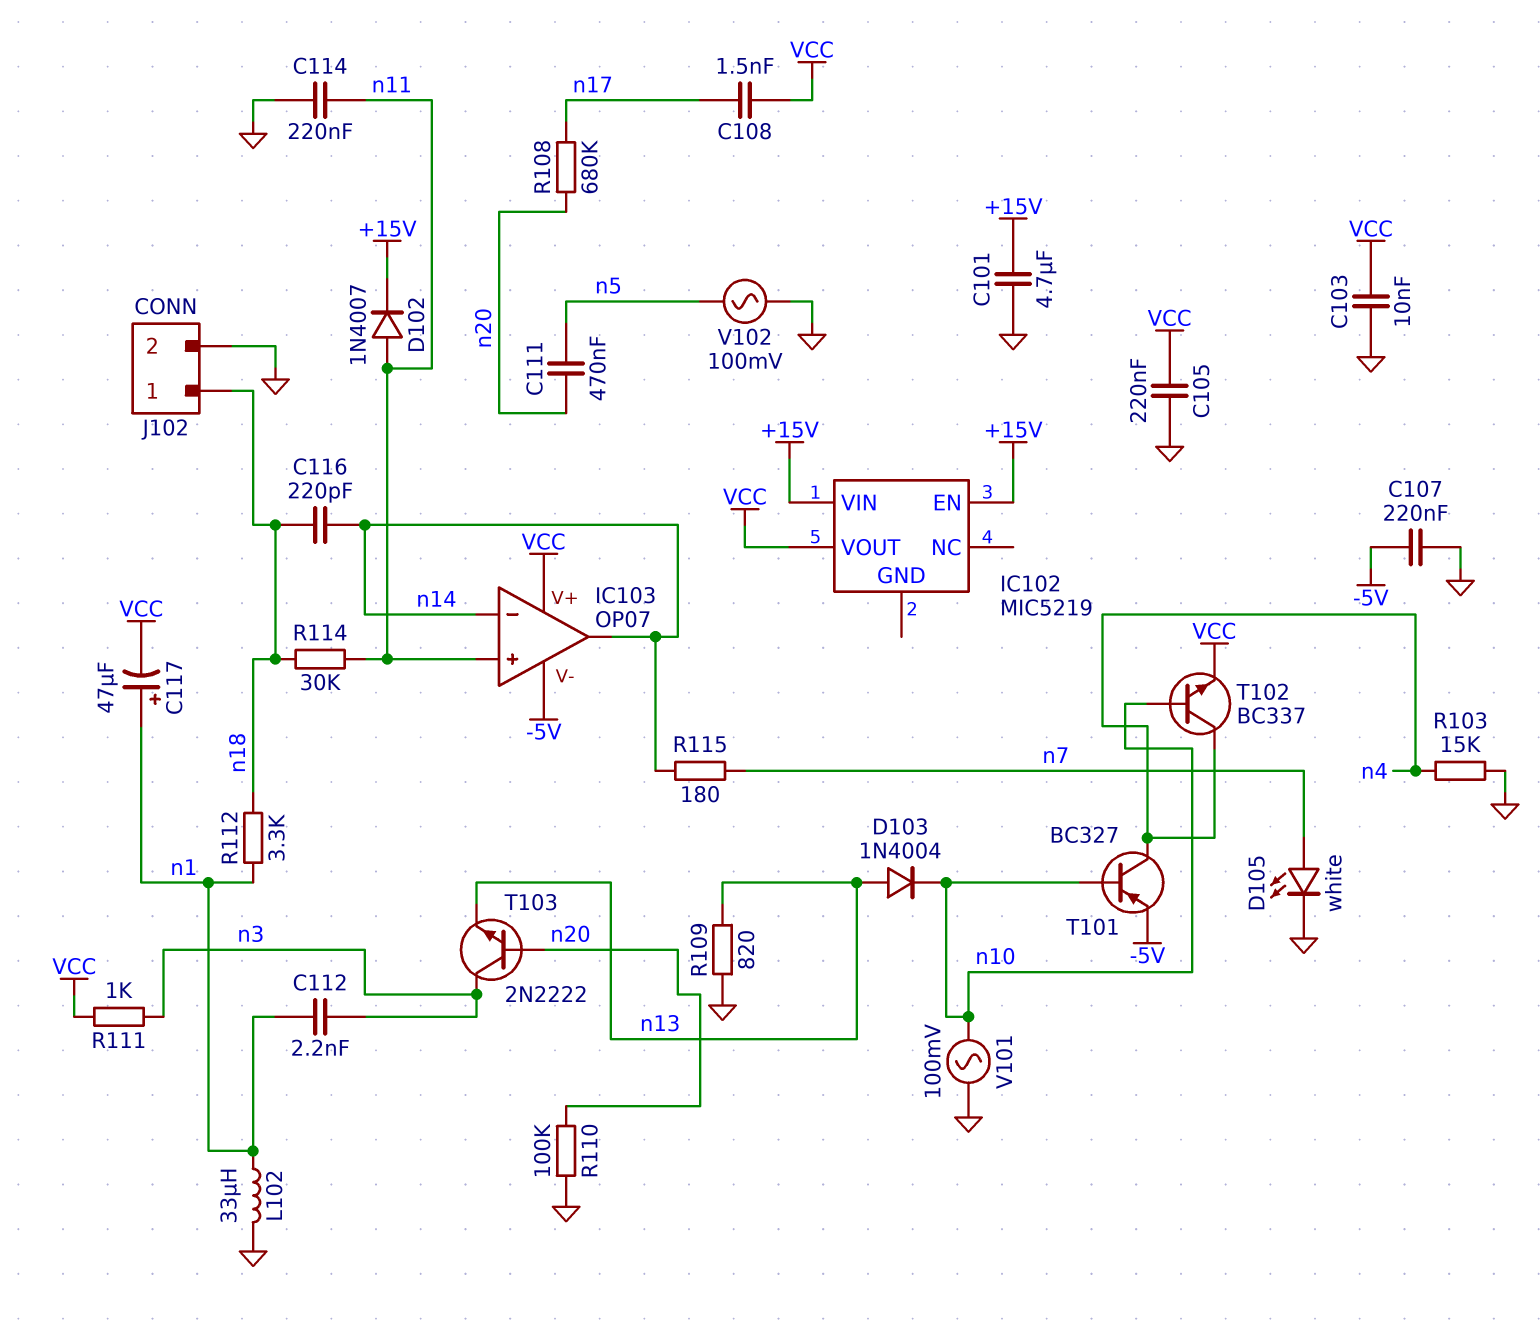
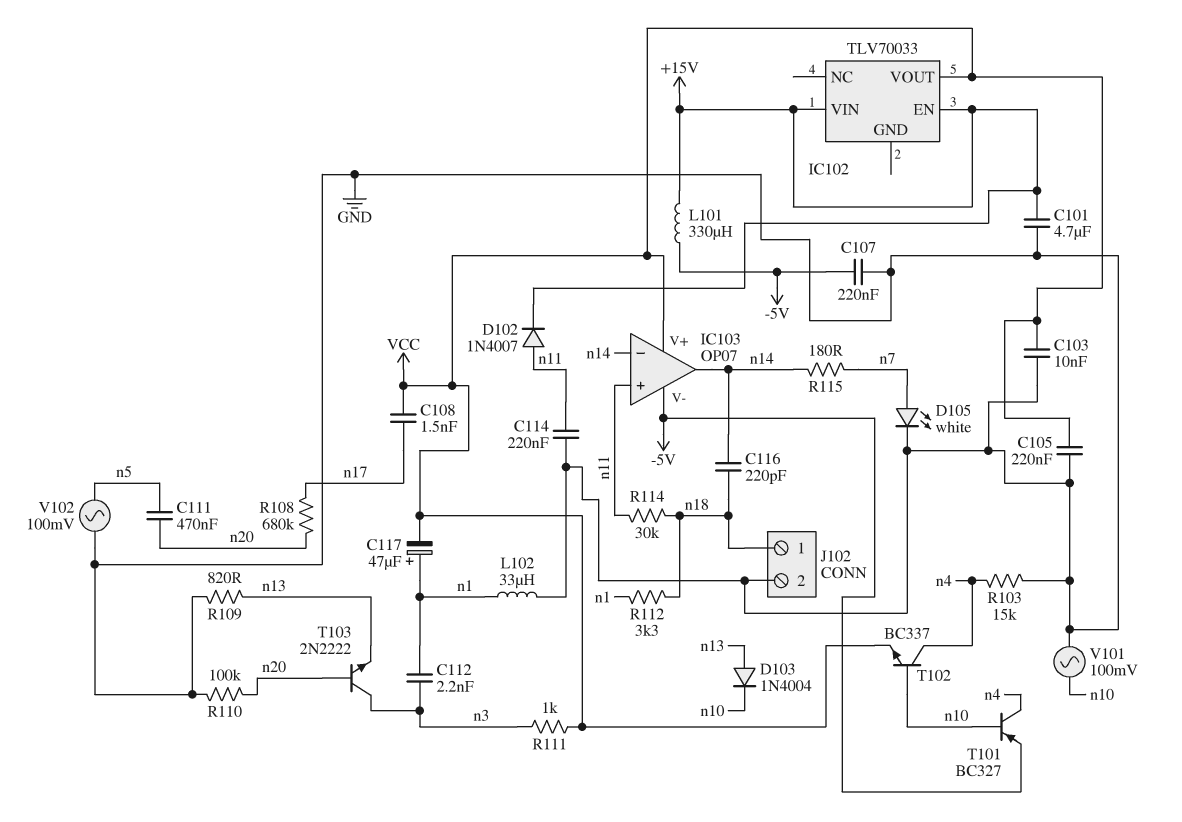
IC102: MIC5219 -> TLV70033
L101: none -> 330uH (+15V, -5V)

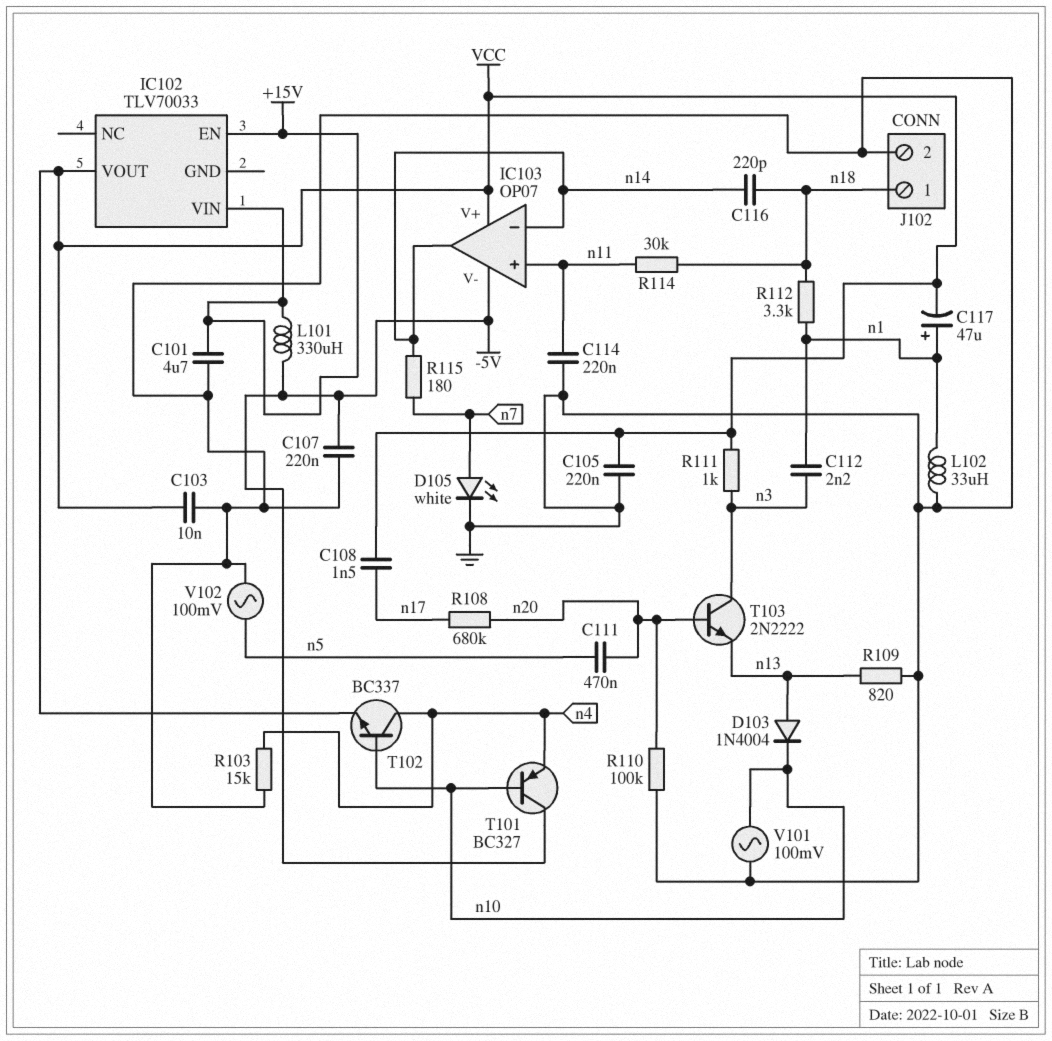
D102: diode 1N4007 (A n11, K +15V) -> none
T101: PNP BC327 (B n10, C n4, E -5V) -> PNP BC327 (B n10, C -5V, E n4)

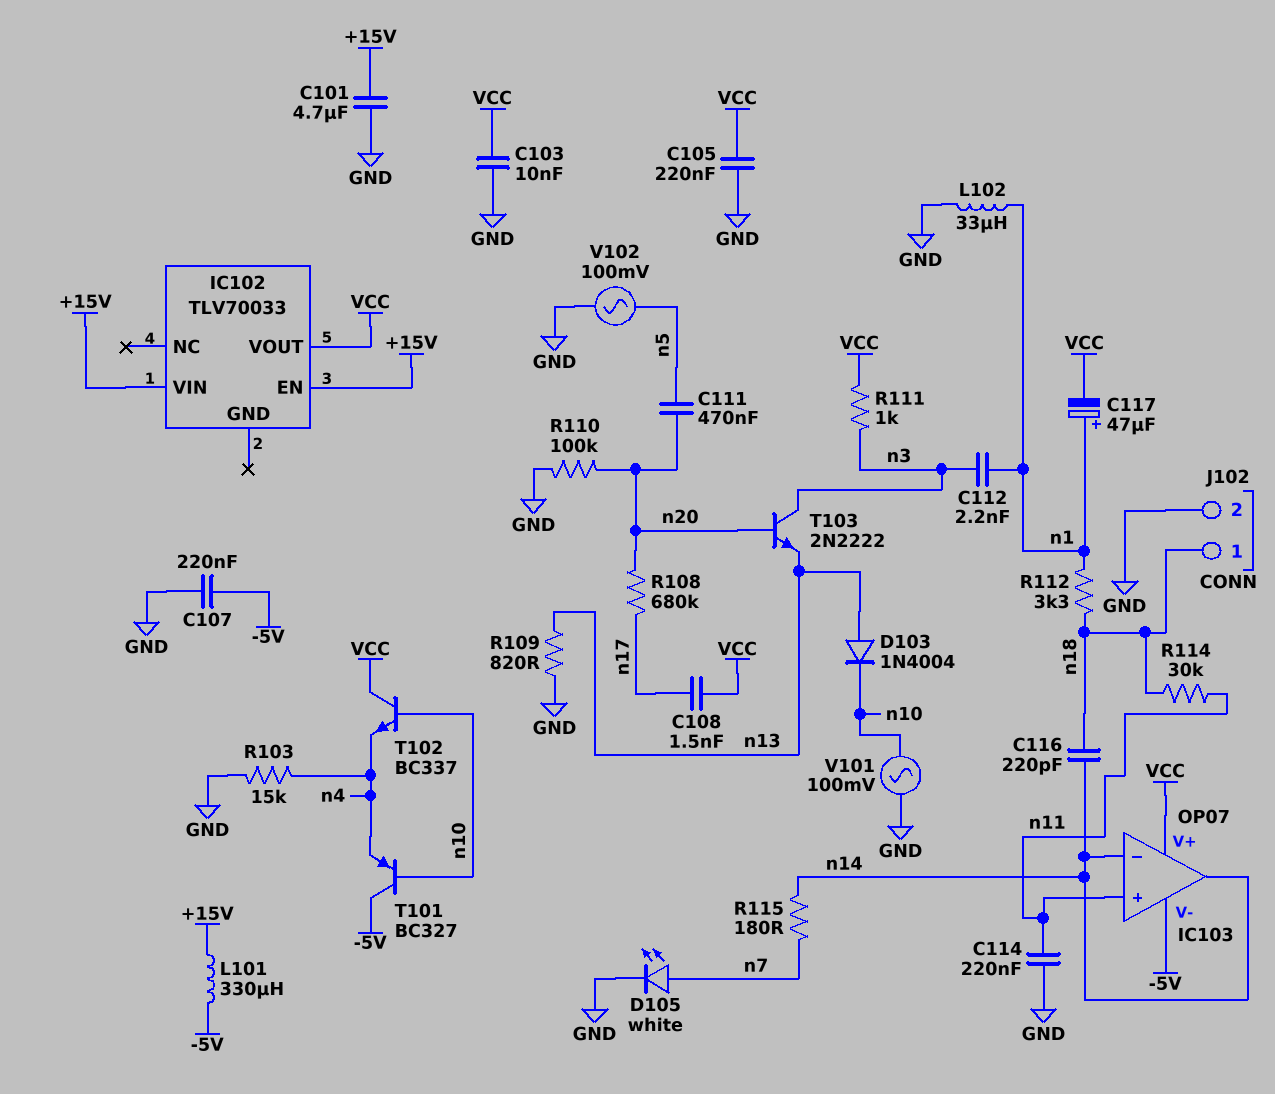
T102: NPN BC337 (B n10, C n4, E VCC) -> NPN BC337 (B n10, C VCC, E n4)

